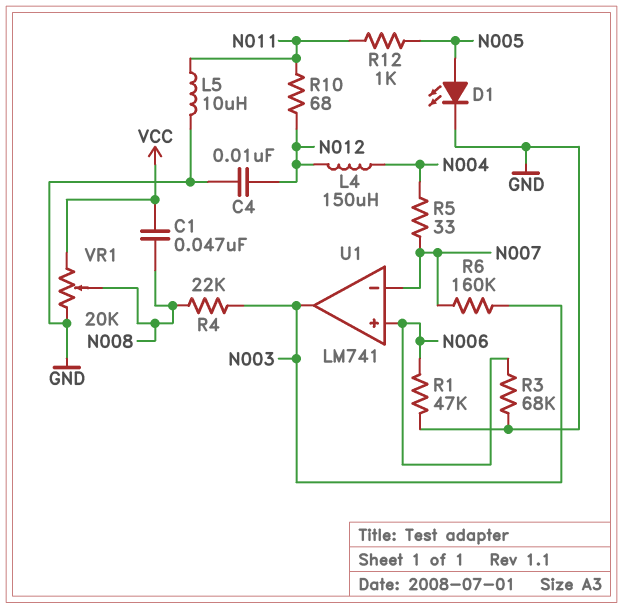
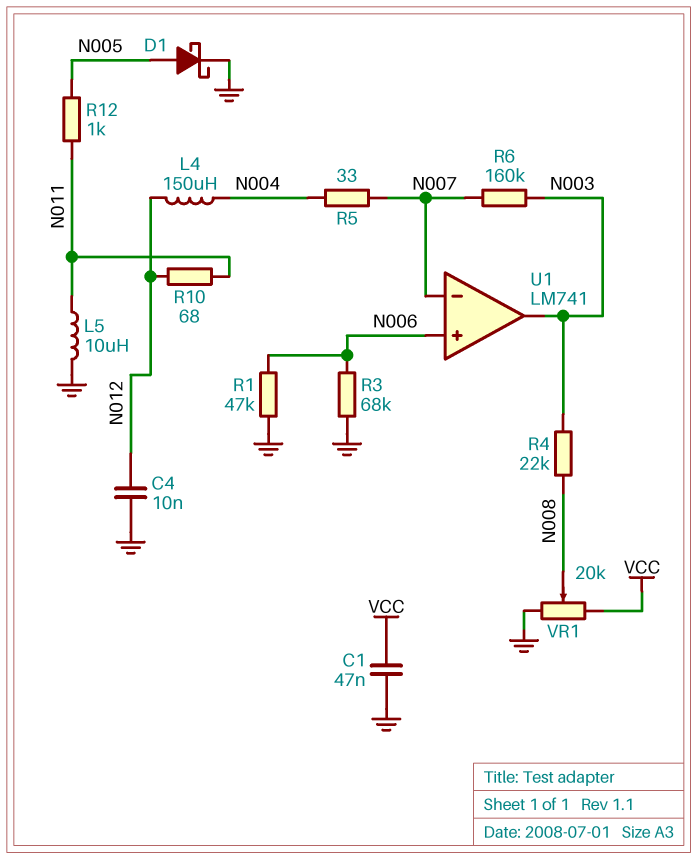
C1: 47nF (N008, VCC) -> 47nF (GND, VCC)
D1: LED (A N005, K GND) -> schottky (A N005, K GND)

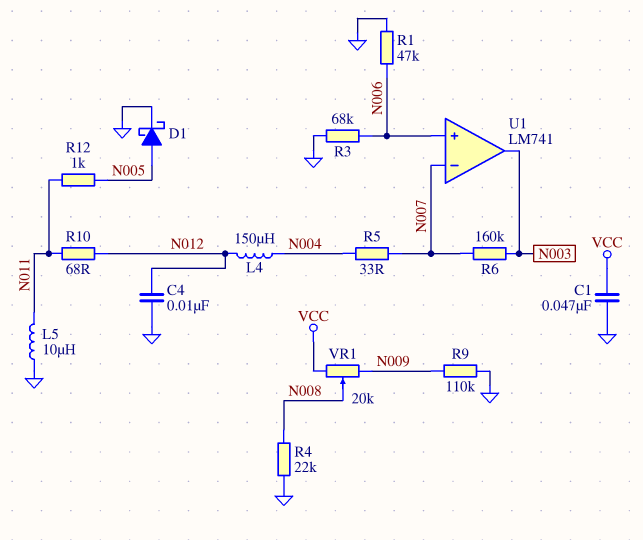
R4: 22k (N003, N008) -> 22k (GND, N008)
R9: none -> 110k (GND, N009)
VR1: 20k (GND, VCC, wiper N008) -> 20k (N009, VCC, wiper N008)

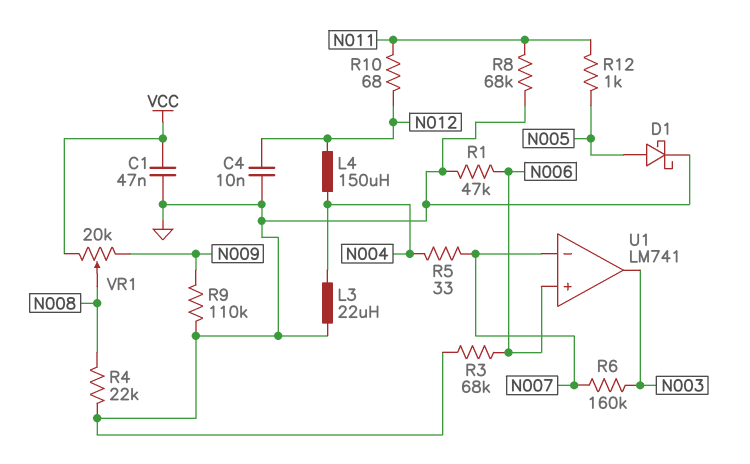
L3: none -> 22uH (GND, N004)
L5: 10uH (GND, N011) -> none
R8: none -> 68k (GND, N011)

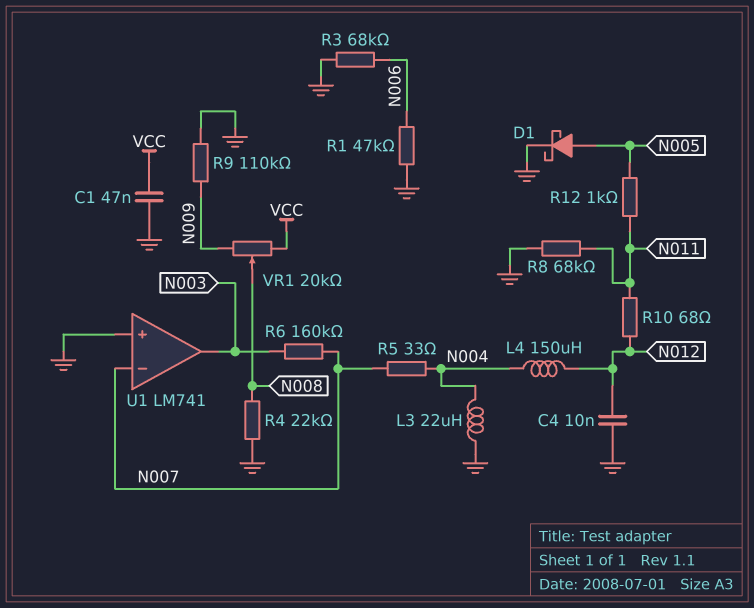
U1 pin in+: N006 -> GND

